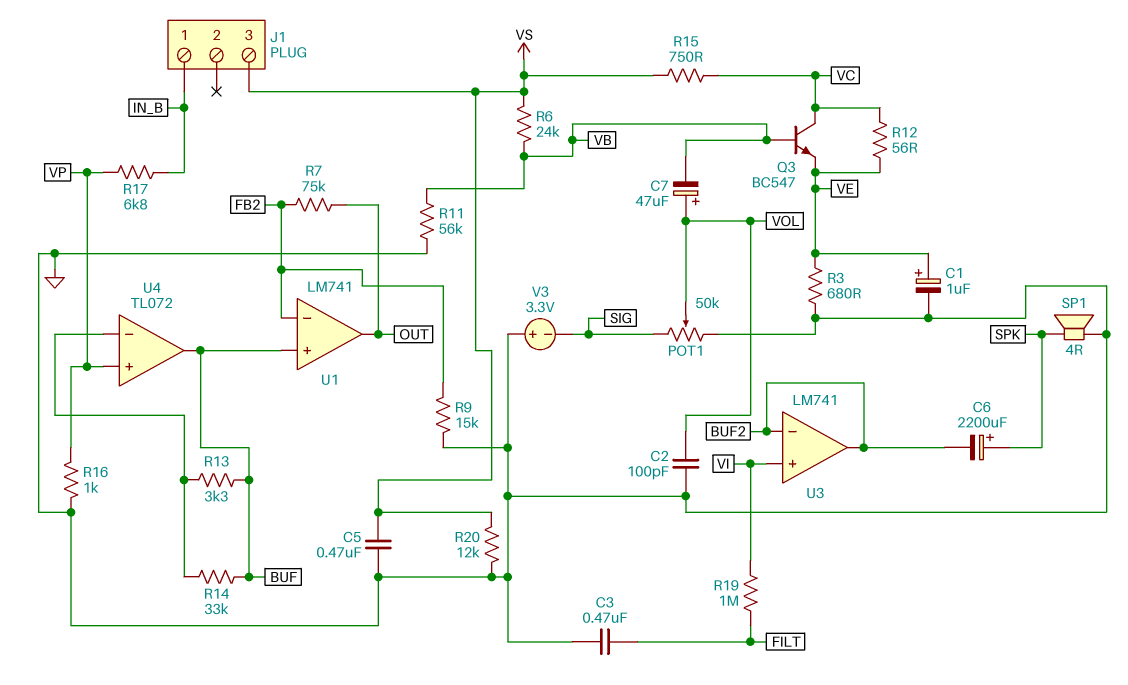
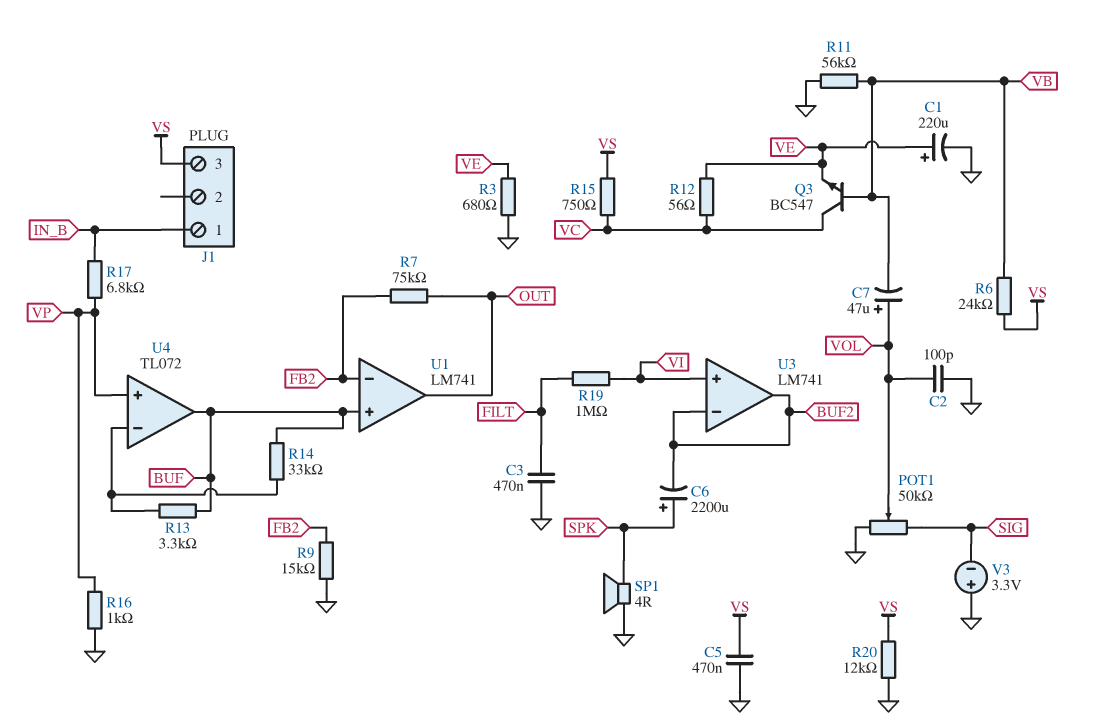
C1: 1uF (plus VE, minus GND) -> 220uF (plus VE, minus GND)

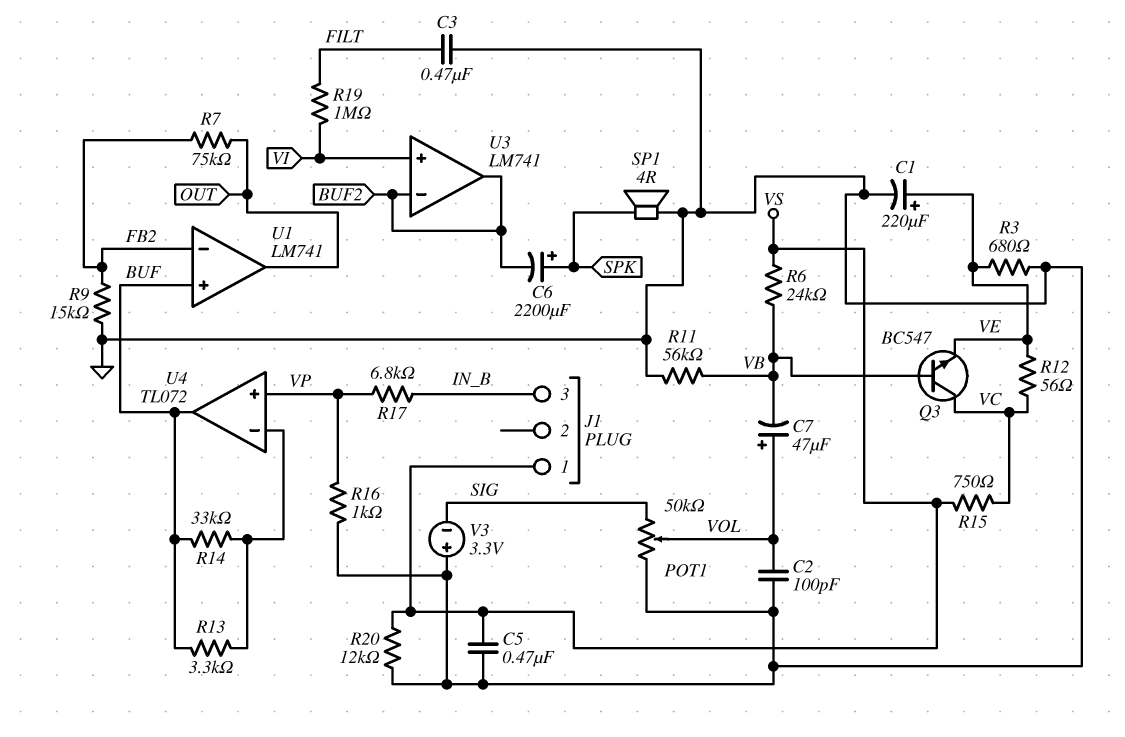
J1 pin 1: IN_B -> VS
J1 pin 3: VS -> IN_B

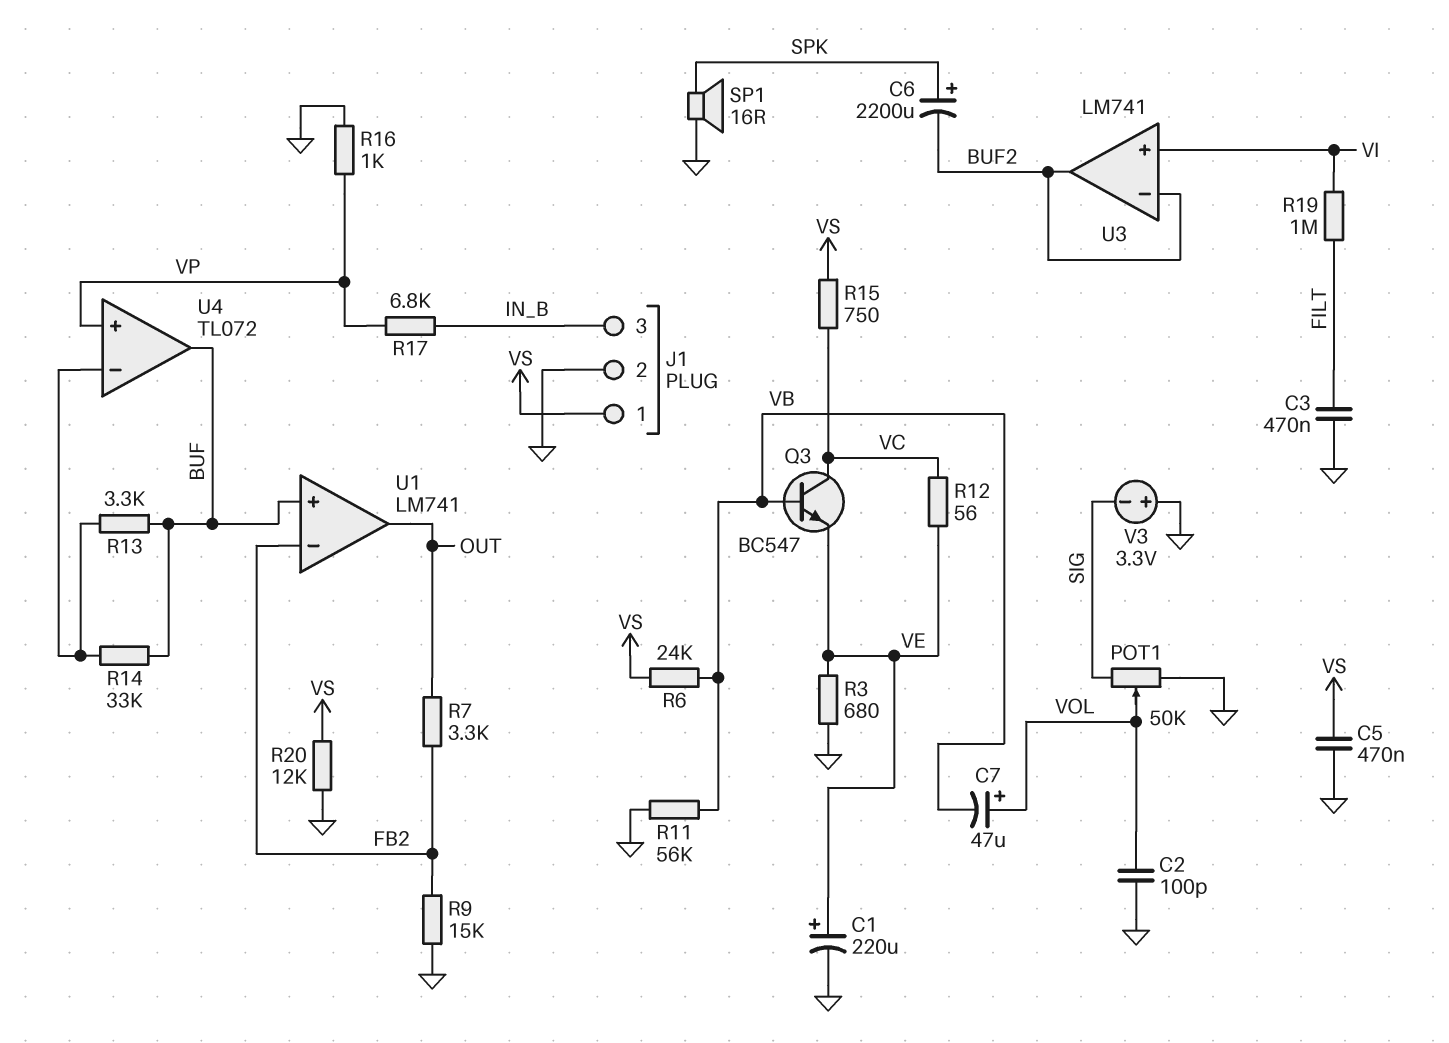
J1 pin 2: none -> GND
R7: 75k (FB2, OUT) -> 3.3k (FB2, OUT)
SP1: speaker 4R (GND, SPK) -> speaker 16R (GND, SPK)

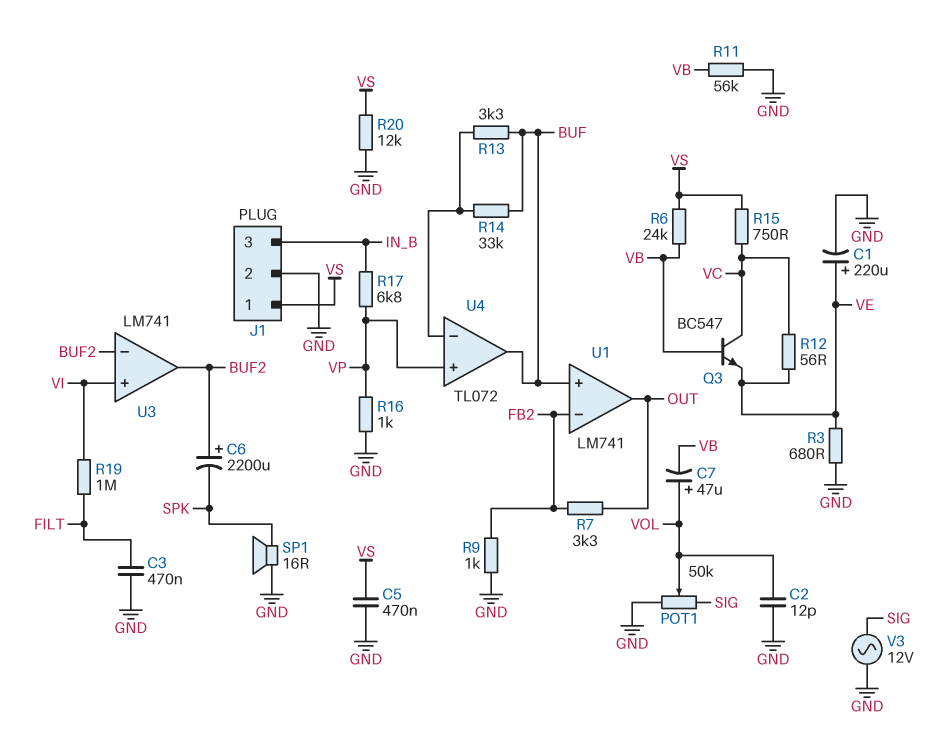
C2: 100pF (GND, VOL) -> 12pF (GND, VOL)
C6: 2200uF (plus SPK, minus BUF2) -> 2200uF (plus BUF2, minus SPK)
R9: 15k (FB2, GND) -> 1k (FB2, GND)
V3: 3.3V (plus GND, minus SIG) -> AC 12V (GND, SIG)

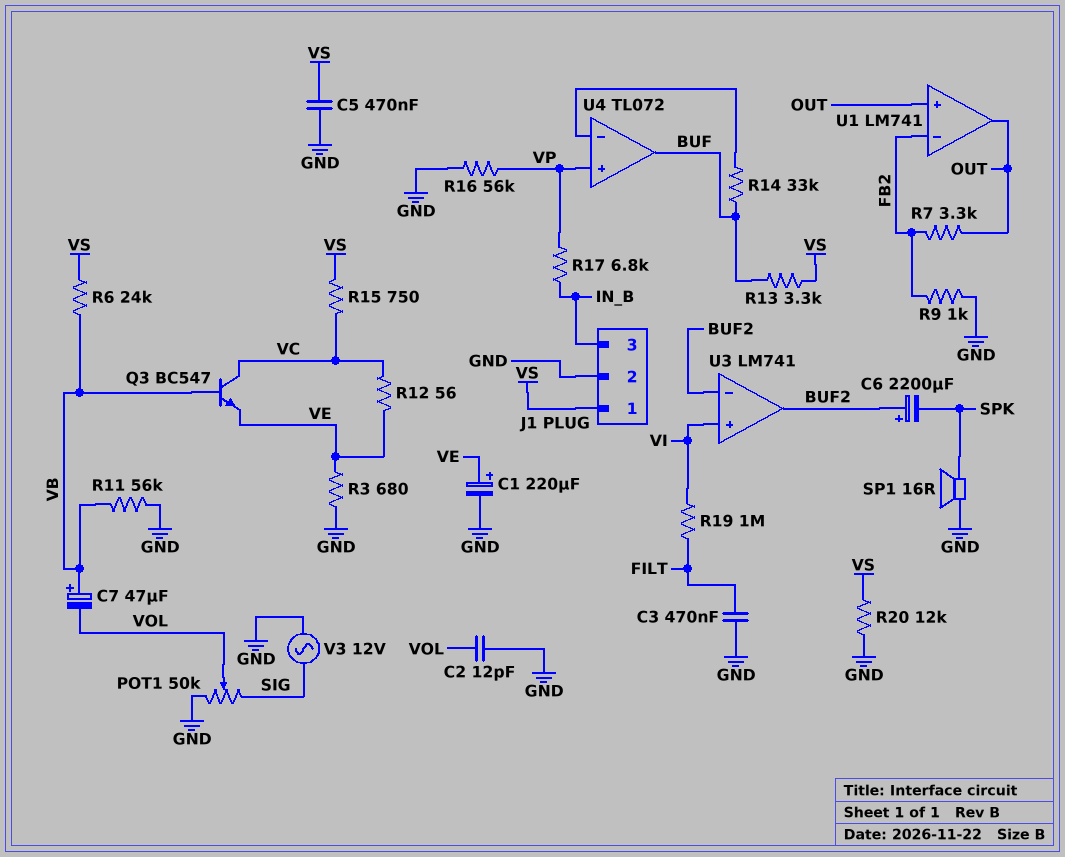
C7: 47uF (plus VOL, minus VB) -> 47uF (plus VB, minus VOL)
R13: 3.3k (BUF, U4/in-) -> 3.3k (BUF, VS)
R16: 1k (GND, VP) -> 56k (GND, VP)
U1 pin in+: BUF -> OUT

